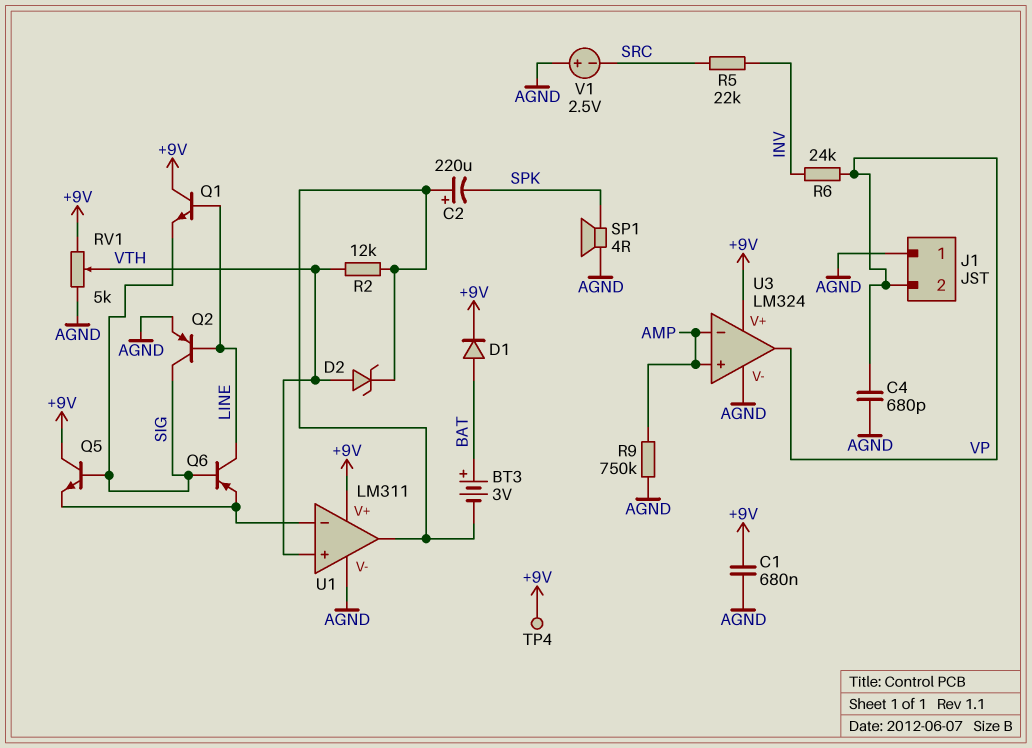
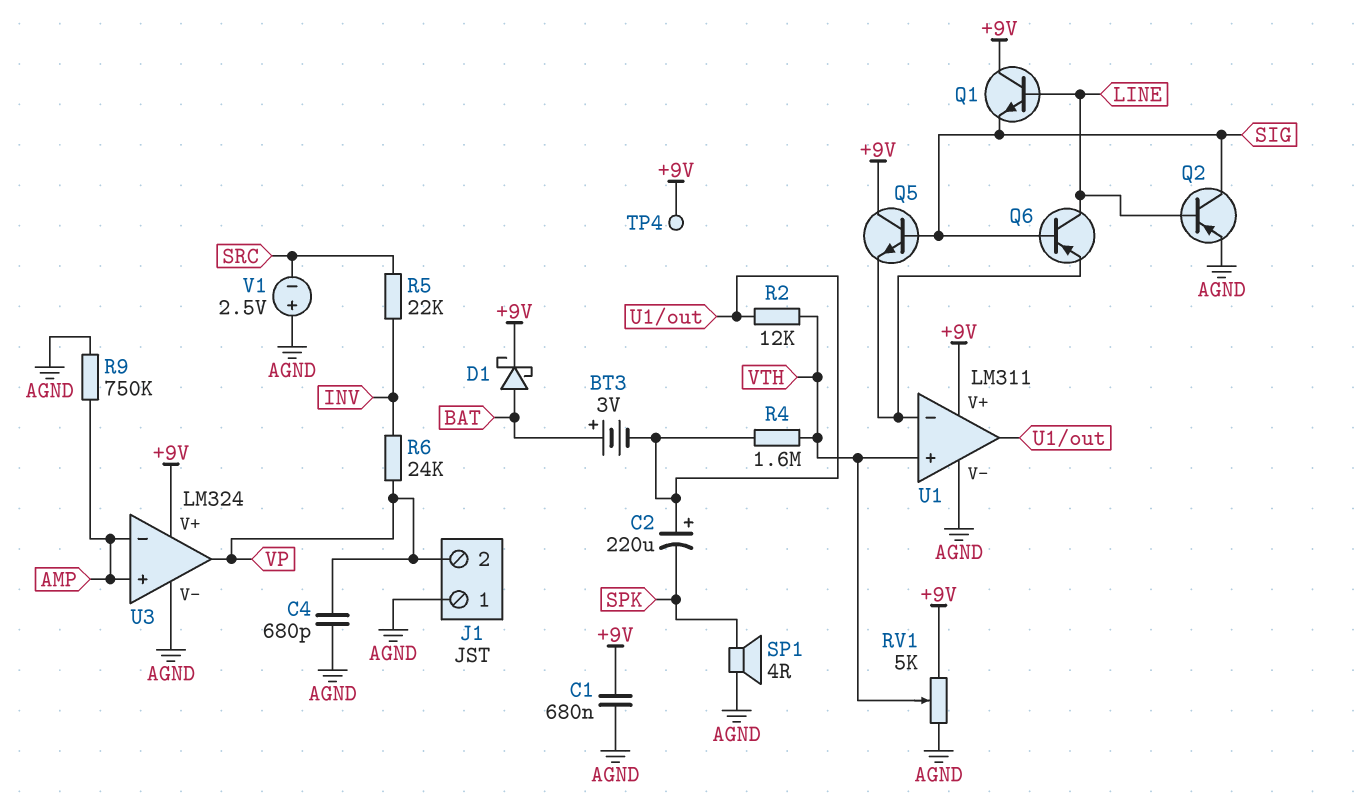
D1: diode (A BAT, K +9V) -> schottky (A BAT, K +9V)
D2: zener (A VTH, K U1/out) -> none
R4: none -> 1.6M (U1/out, VTH)

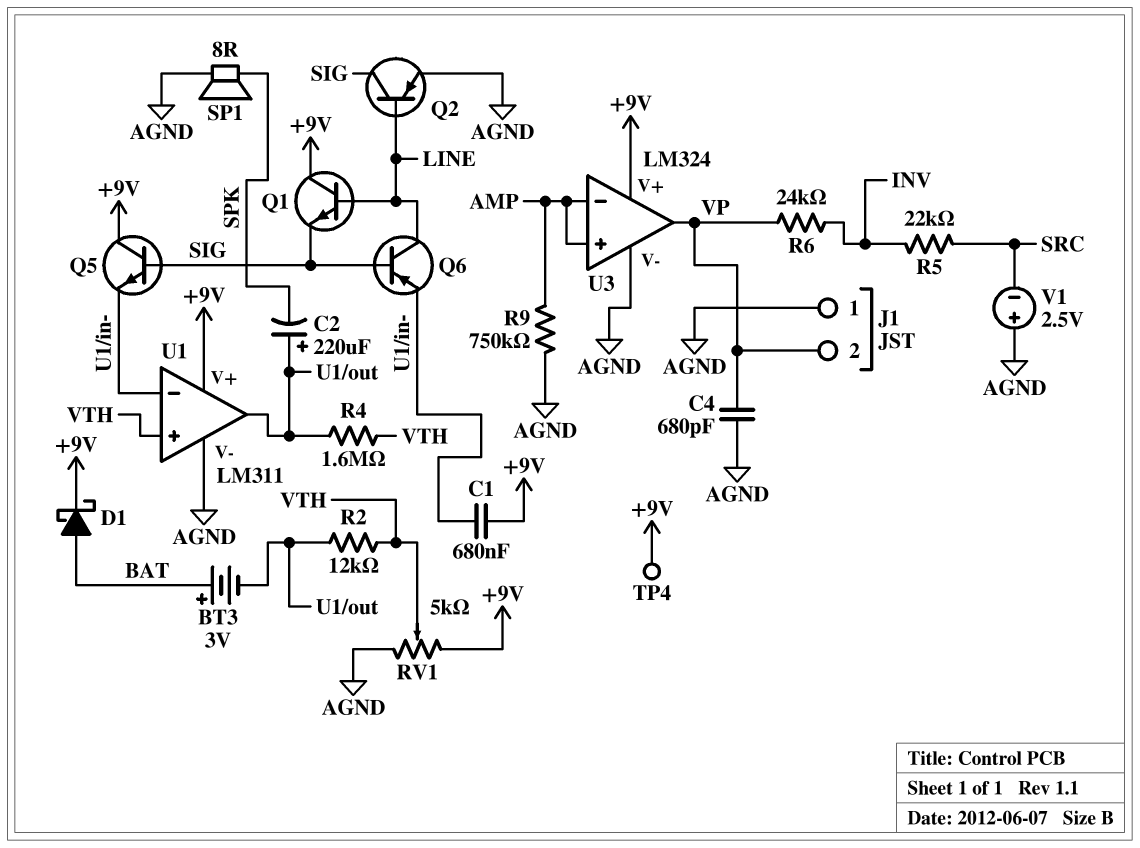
C1: 680nF (+9V, AGND) -> 680nF (+9V, U1/in-)
SP1: speaker 4R (AGND, SPK) -> speaker 8R (AGND, SPK)

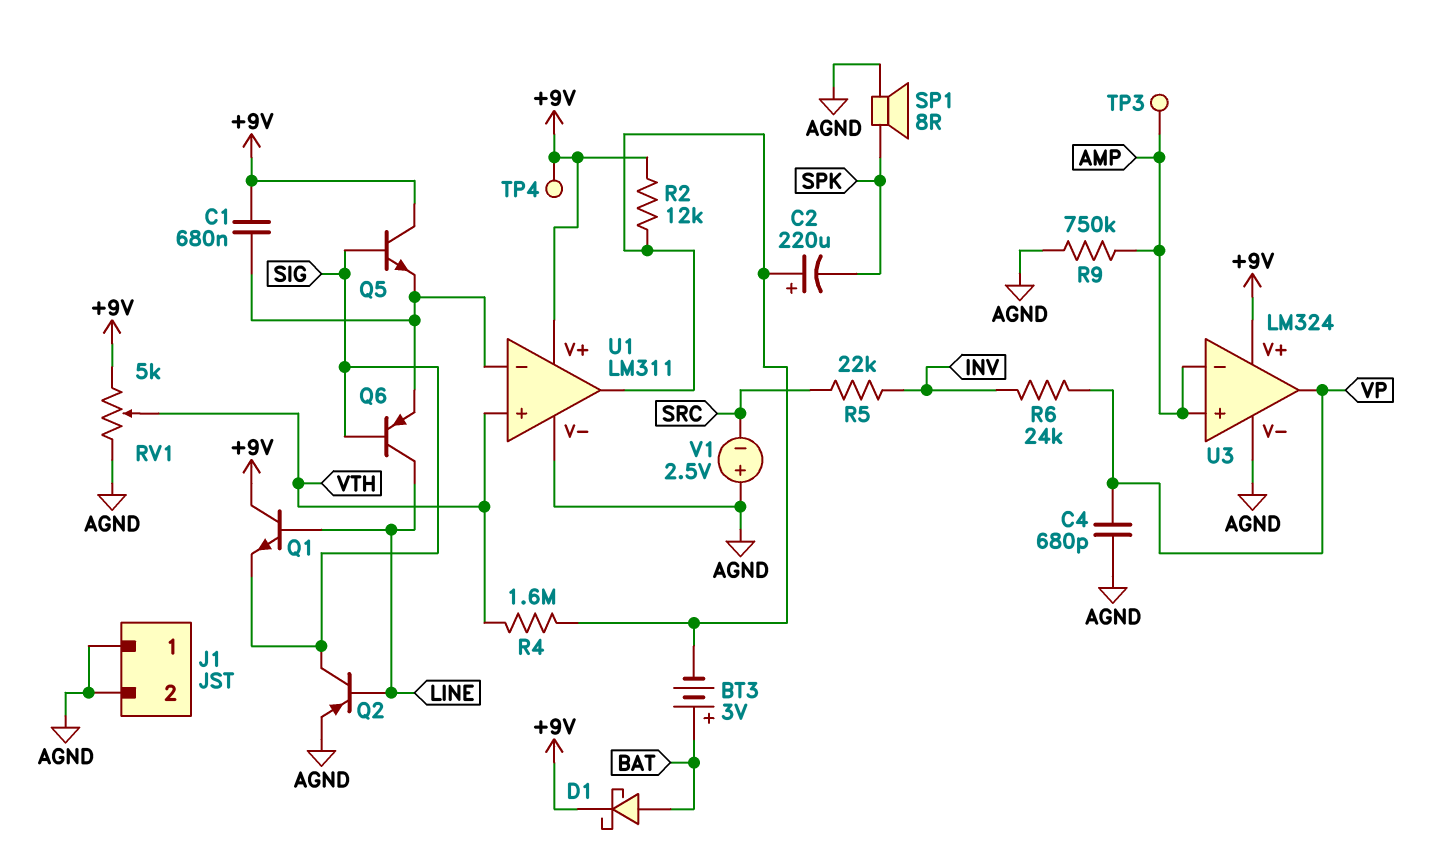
J1 pin 2: VP -> AGND
R2: 12k (U1/out, VTH) -> 12k (+9V, U1/out)
TP3: none -> test point (AMP)

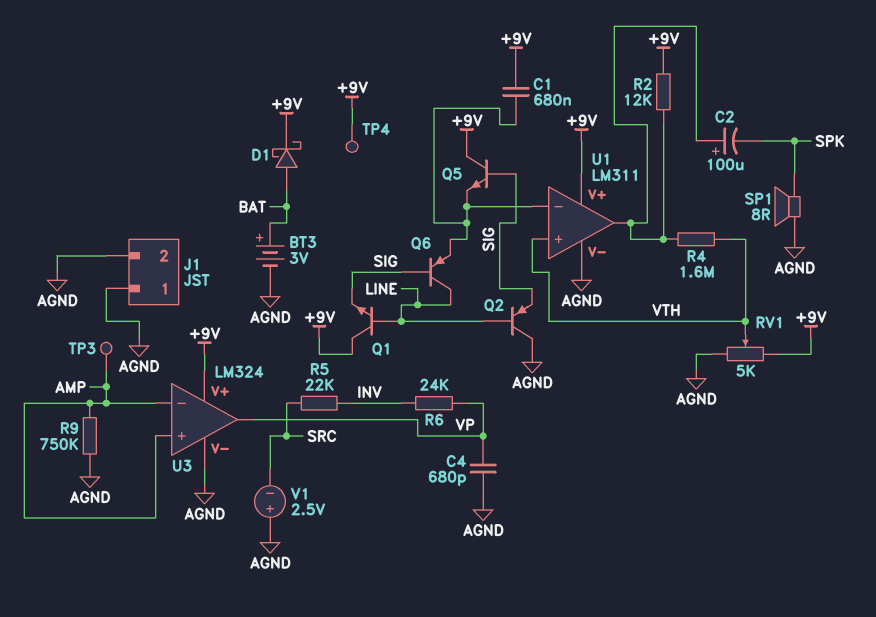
BT3: 3V (plus BAT, minus U1/out) -> 3V (plus BAT, minus AGND)
C2: 220uF (plus U1/out, minus SPK) -> 100uF (plus U1/out, minus SPK)
Q2: PNP (B LINE, C SIG, E AGND) -> PNP (B LINE, C AGND, E SIG)

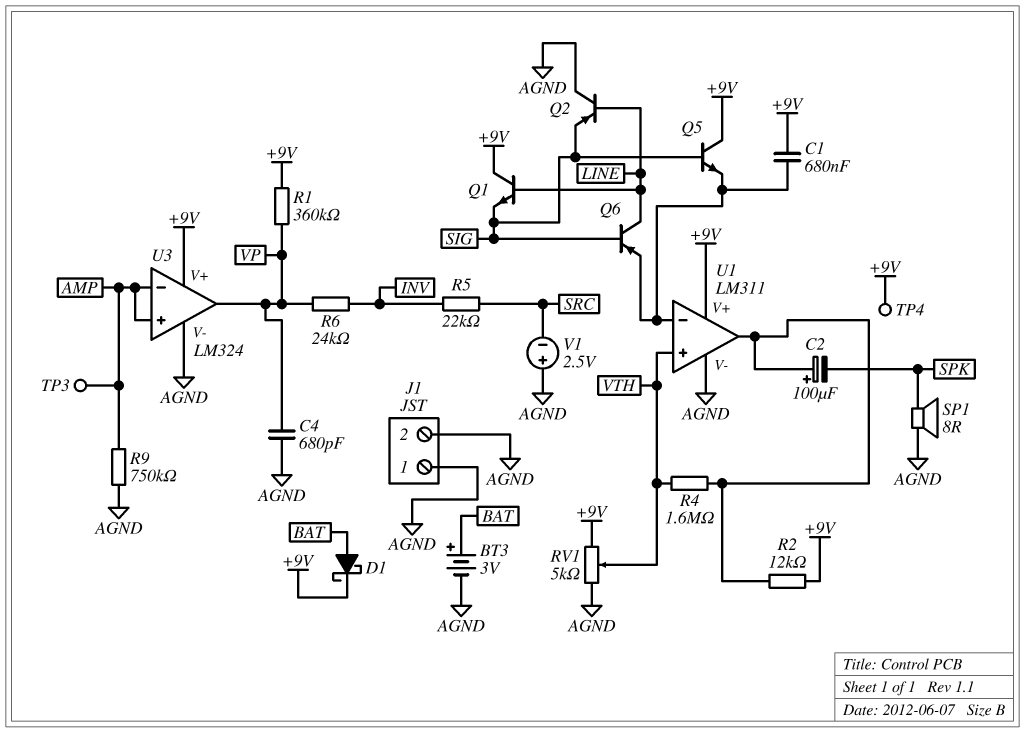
R1: none -> 360k (+9V, VP)

